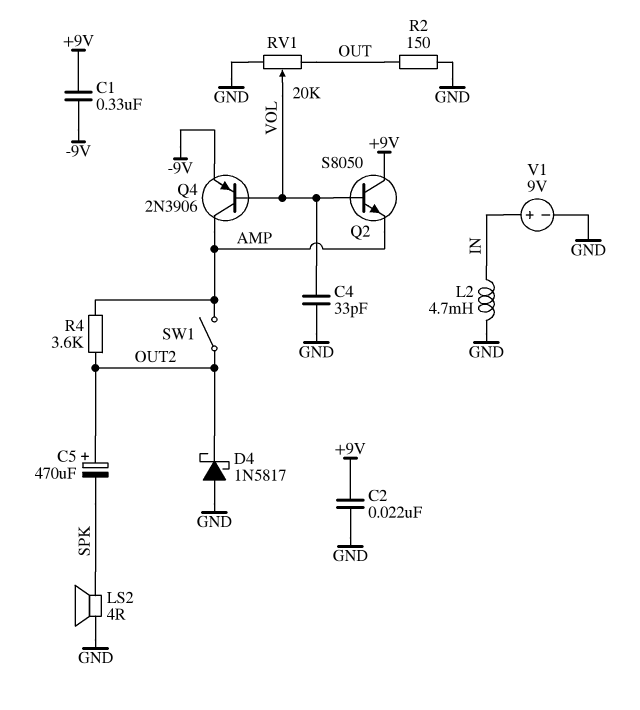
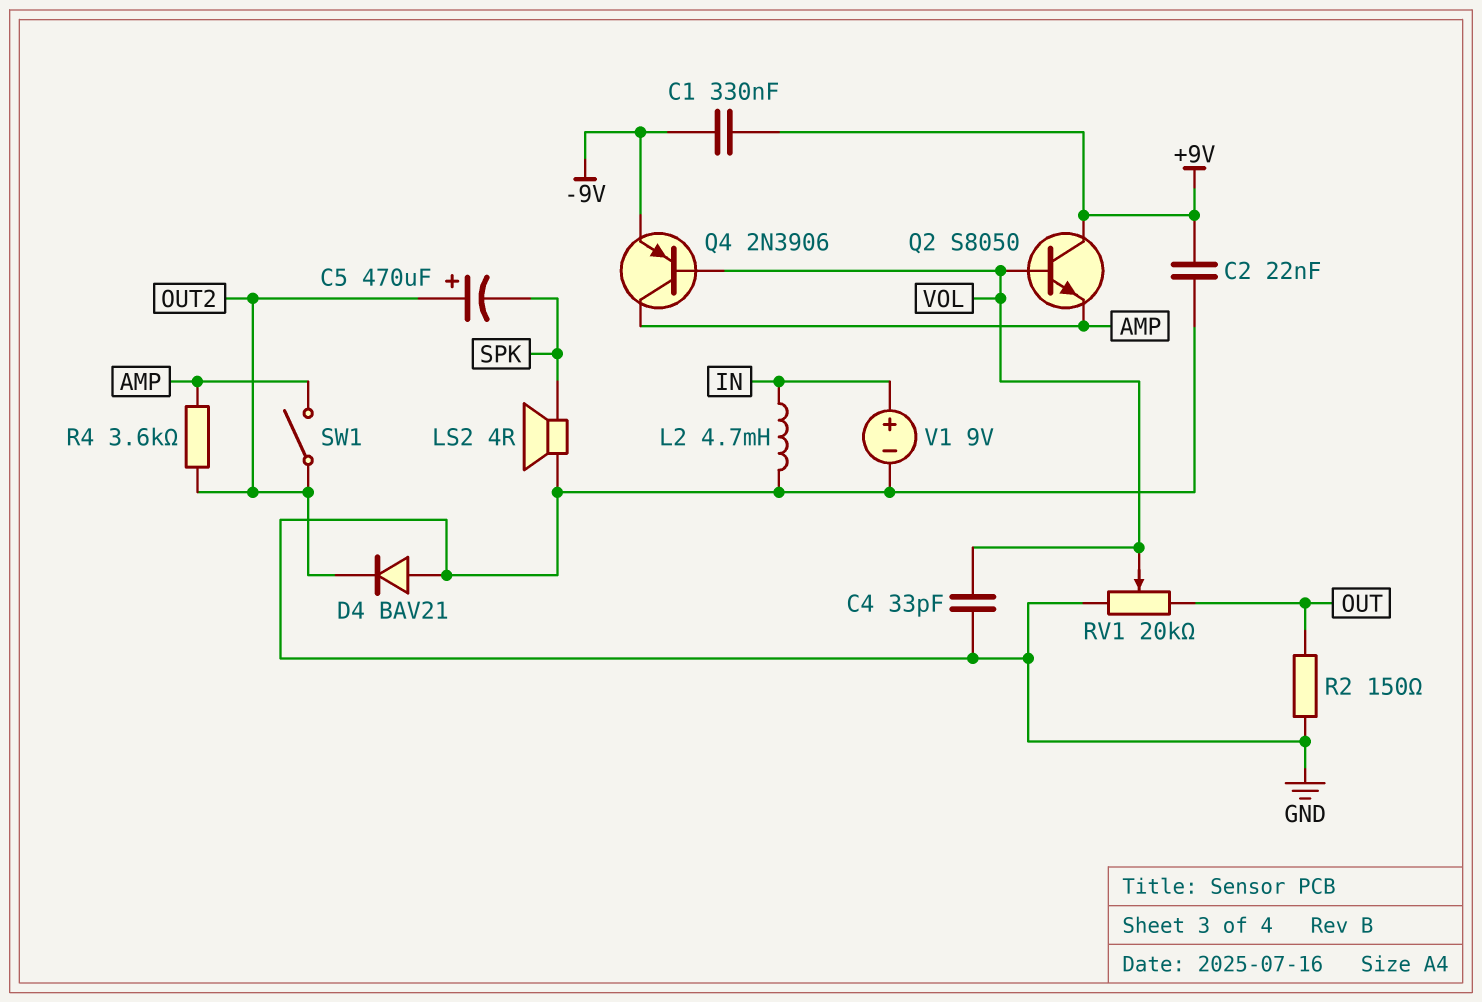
D4: schottky 1N5817 (A GND, K OUT2) -> diode BAV21 (A GND, K OUT2)

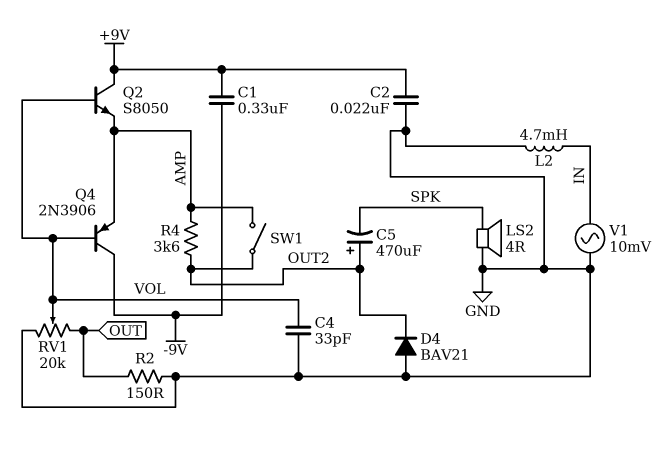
Q4: PNP 2N3906 (B VOL, C AMP, E -9V) -> PNP 2N3906 (B VOL, C -9V, E AMP)
V1: 9V (plus IN, minus GND) -> AC 10mV (GND, IN)

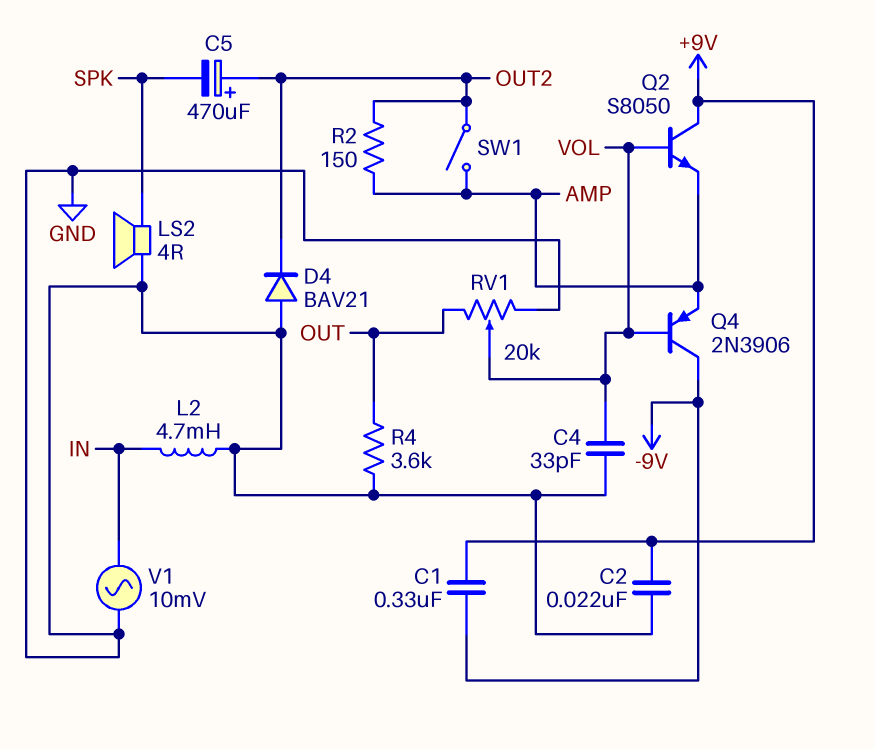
R2: 150 (GND, OUT) -> 150 (AMP, OUT2)
R4: 3.6k (AMP, OUT2) -> 3.6k (GND, OUT)

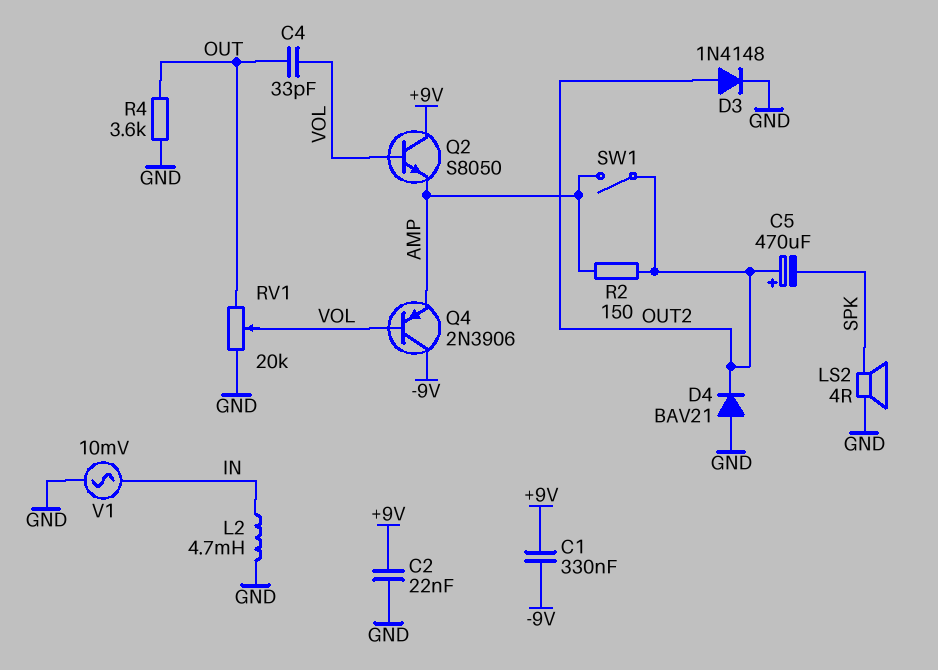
C4: 33pF (GND, VOL) -> 33pF (OUT, VOL)
D3: none -> diode 1N4148 (A OUT2, K GND)

